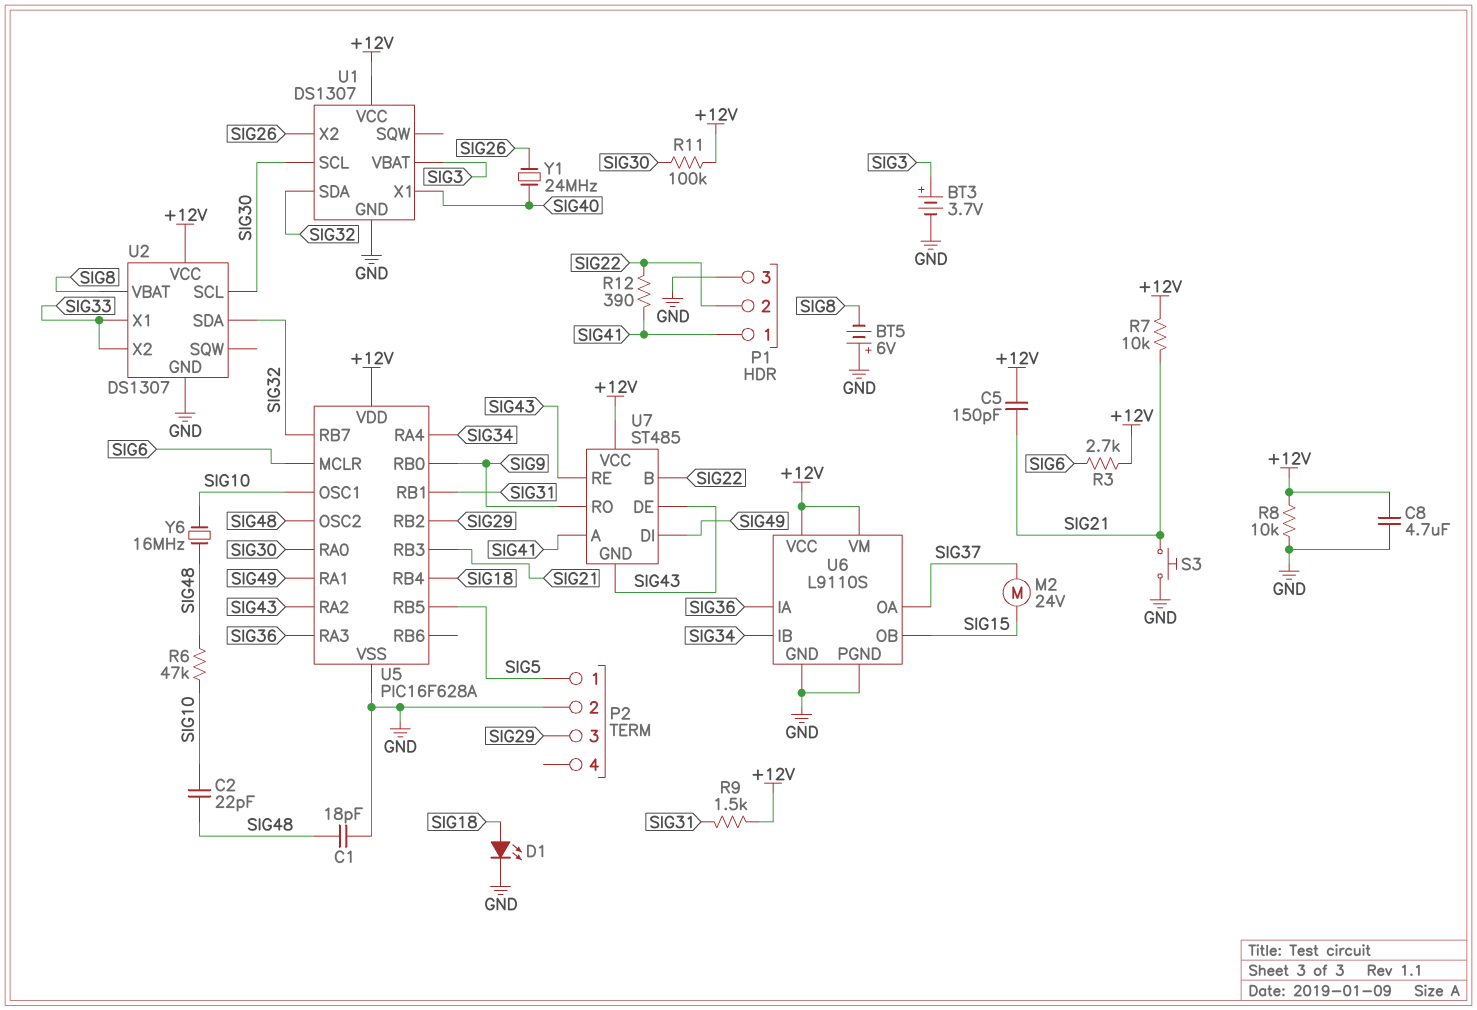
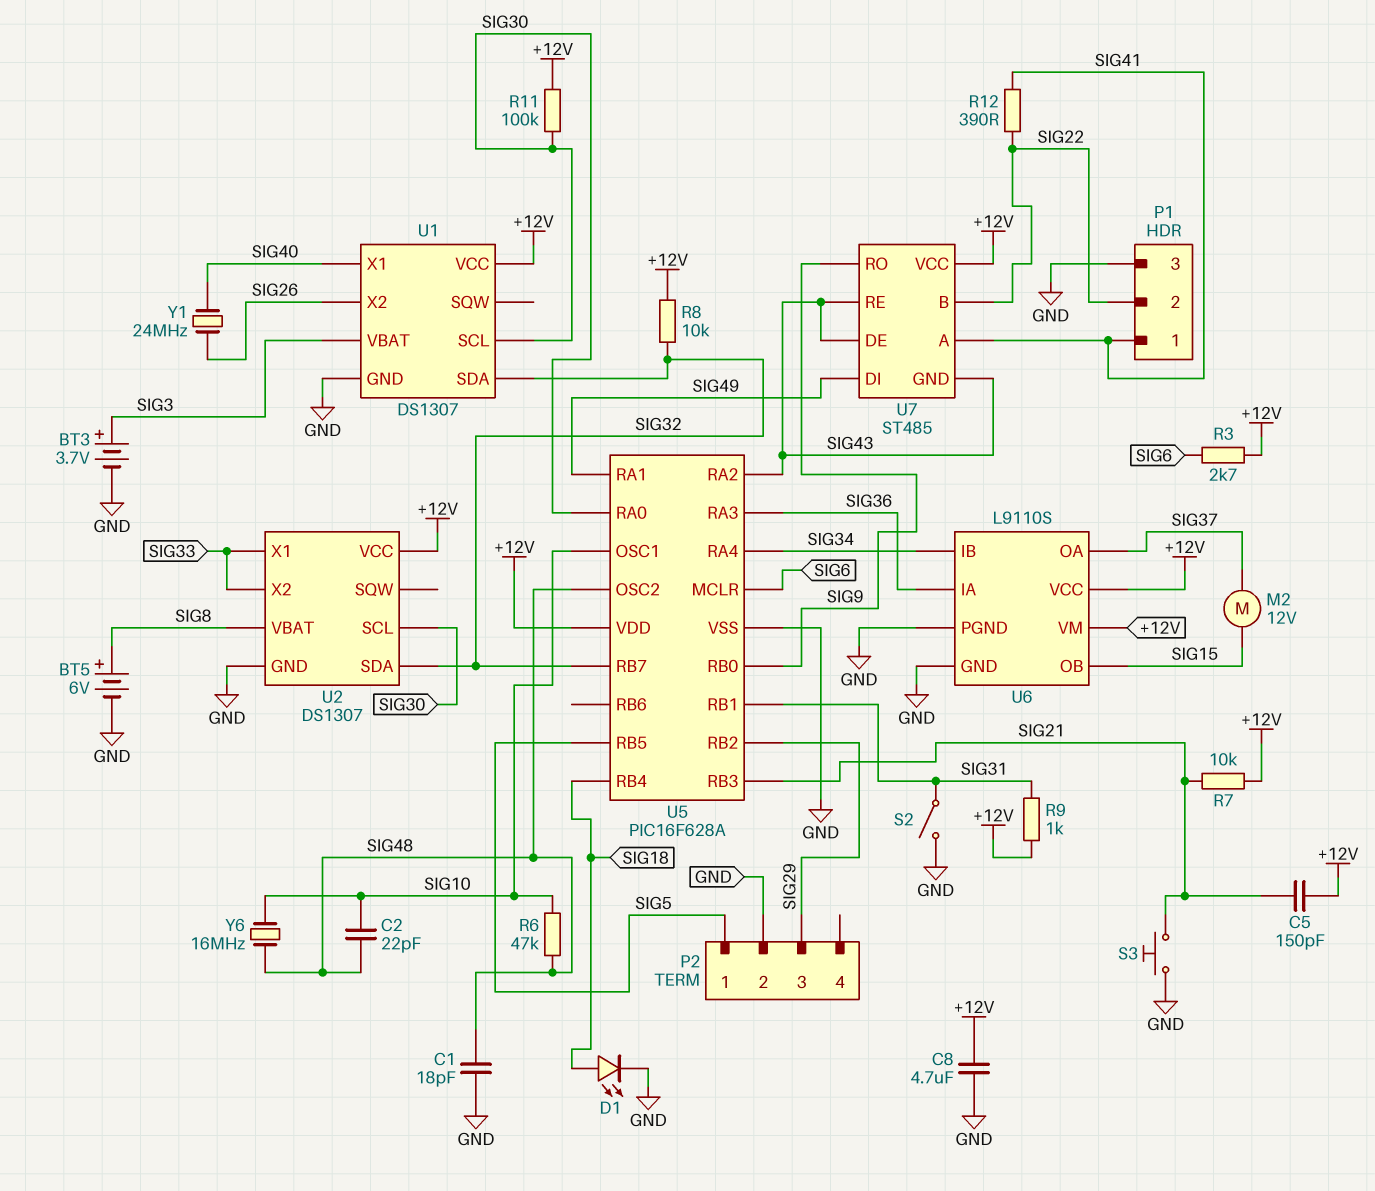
BT5: 6V (plus GND, minus SIG8) -> 6V (plus SIG8, minus GND)
M2: motor 24V (SIG15, SIG37) -> motor 12V (SIG15, SIG37)
R8: 10k (+12V, GND) -> 10k (+12V, SIG32)
R9: 1.5k (+12V, SIG31) -> 1k (+12V, SIG31)
S2: none -> switch (GND, SIG31)

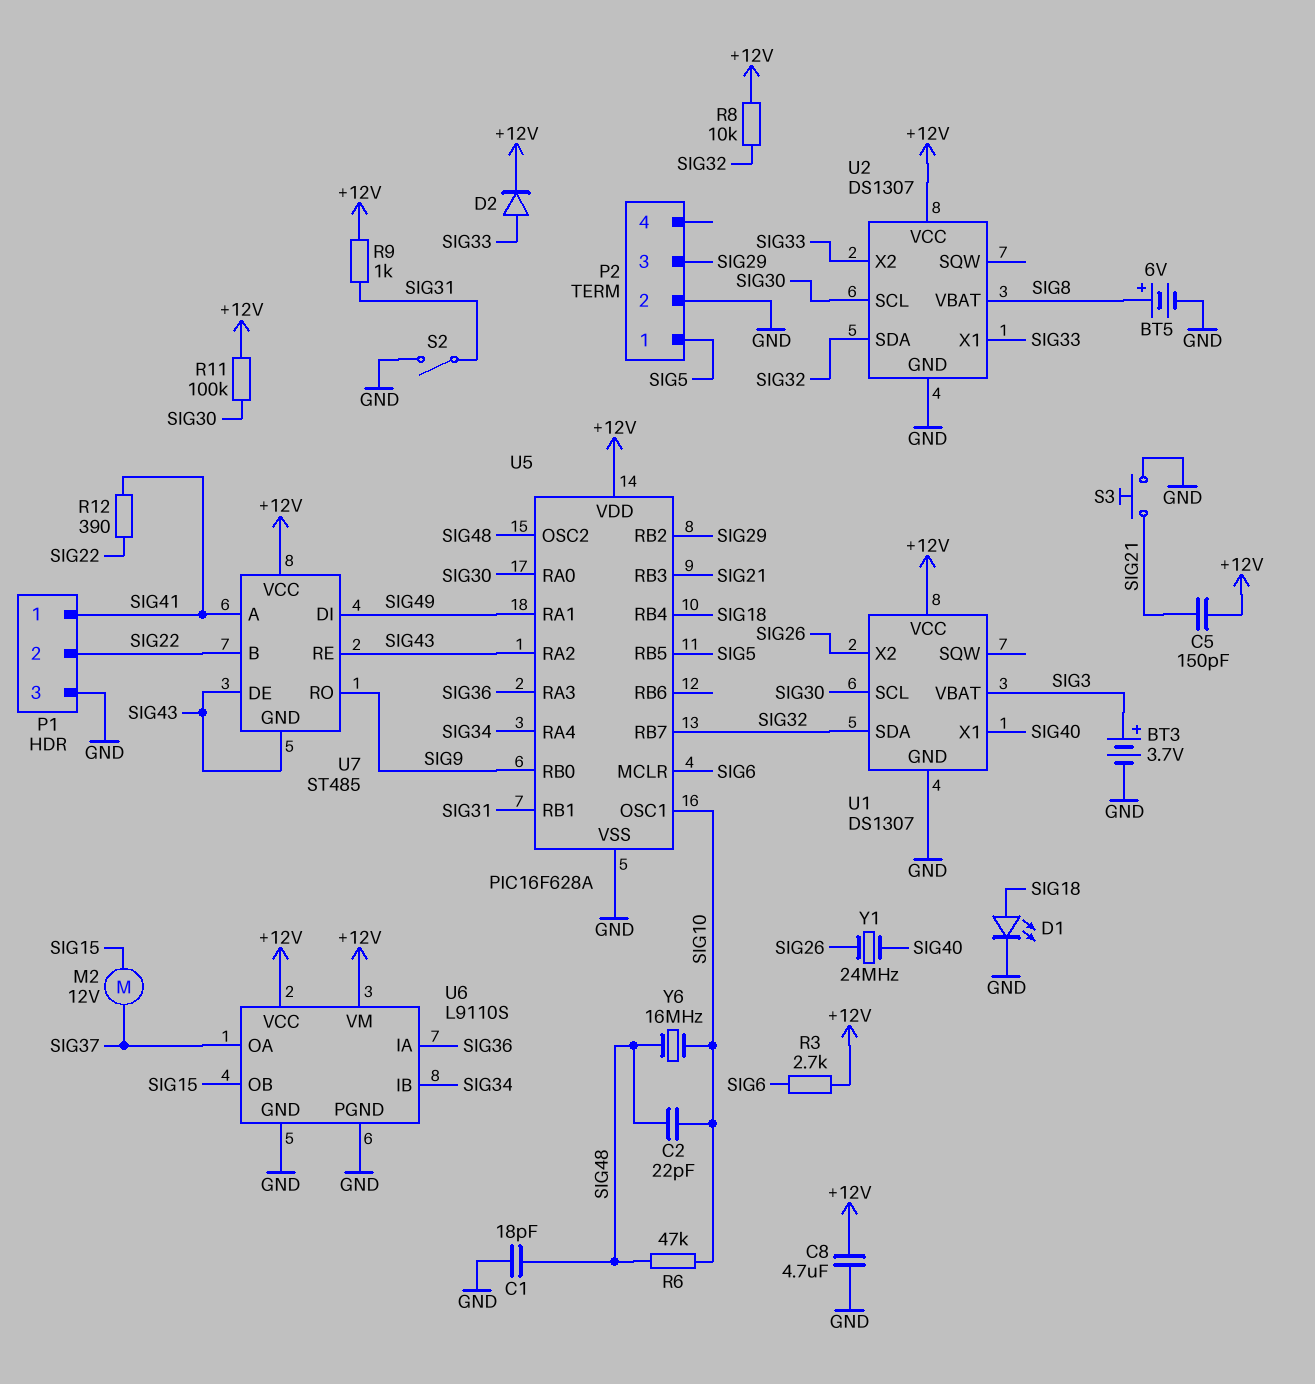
D2: none -> diode (A SIG33, K +12V)
R7: 10k (+12V, SIG21) -> none

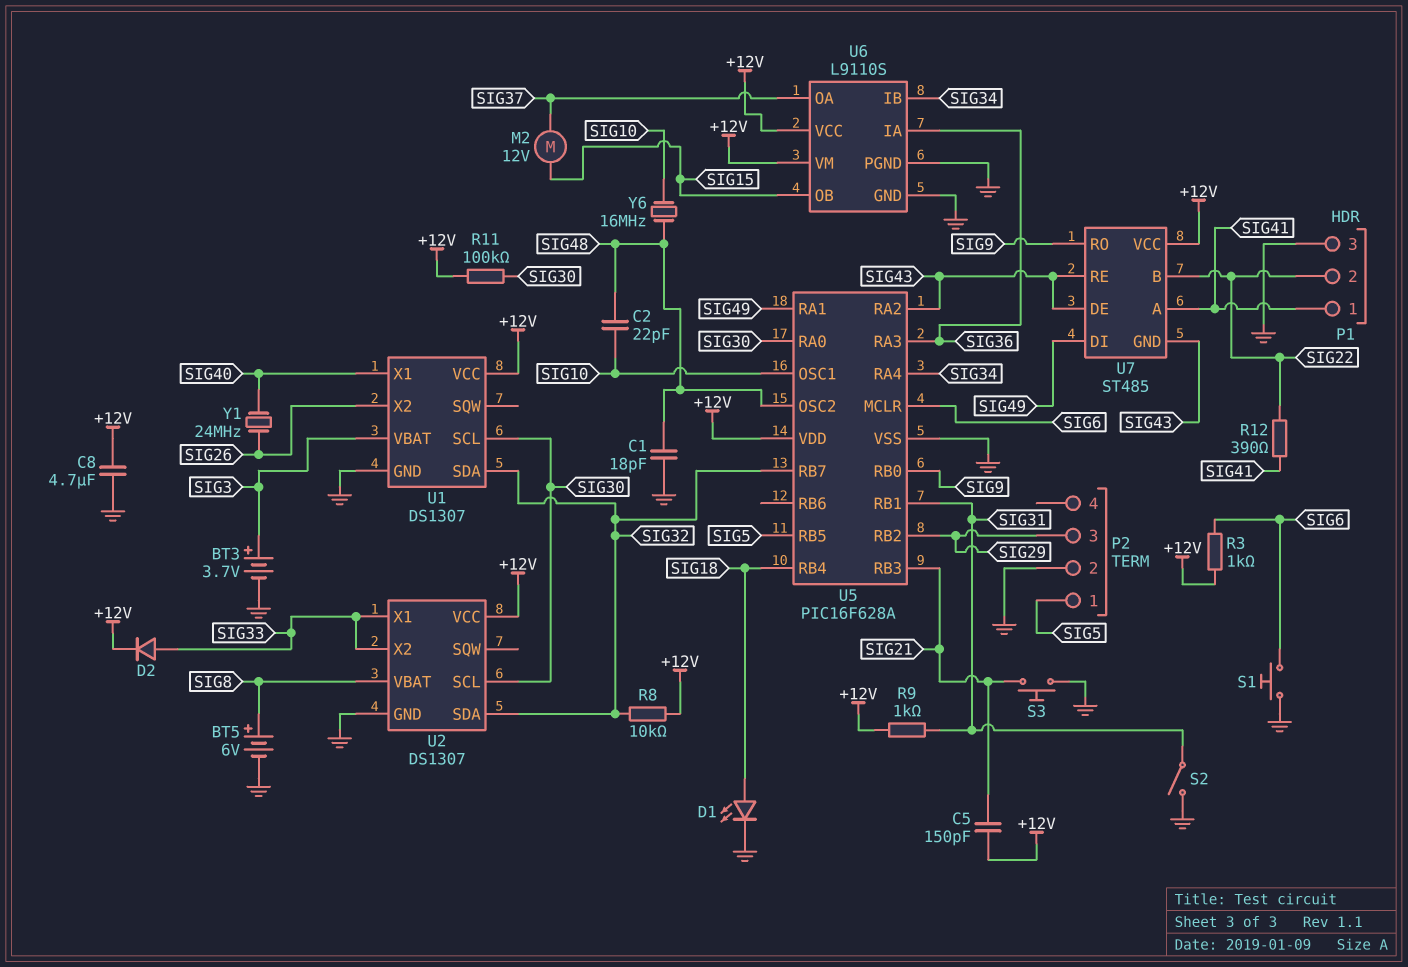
R3: 2.7k (+12V, SIG6) -> 1k (+12V, SIG6)
R6: 47k (SIG10, SIG48) -> none
S1: none -> button (GND, SIG6)

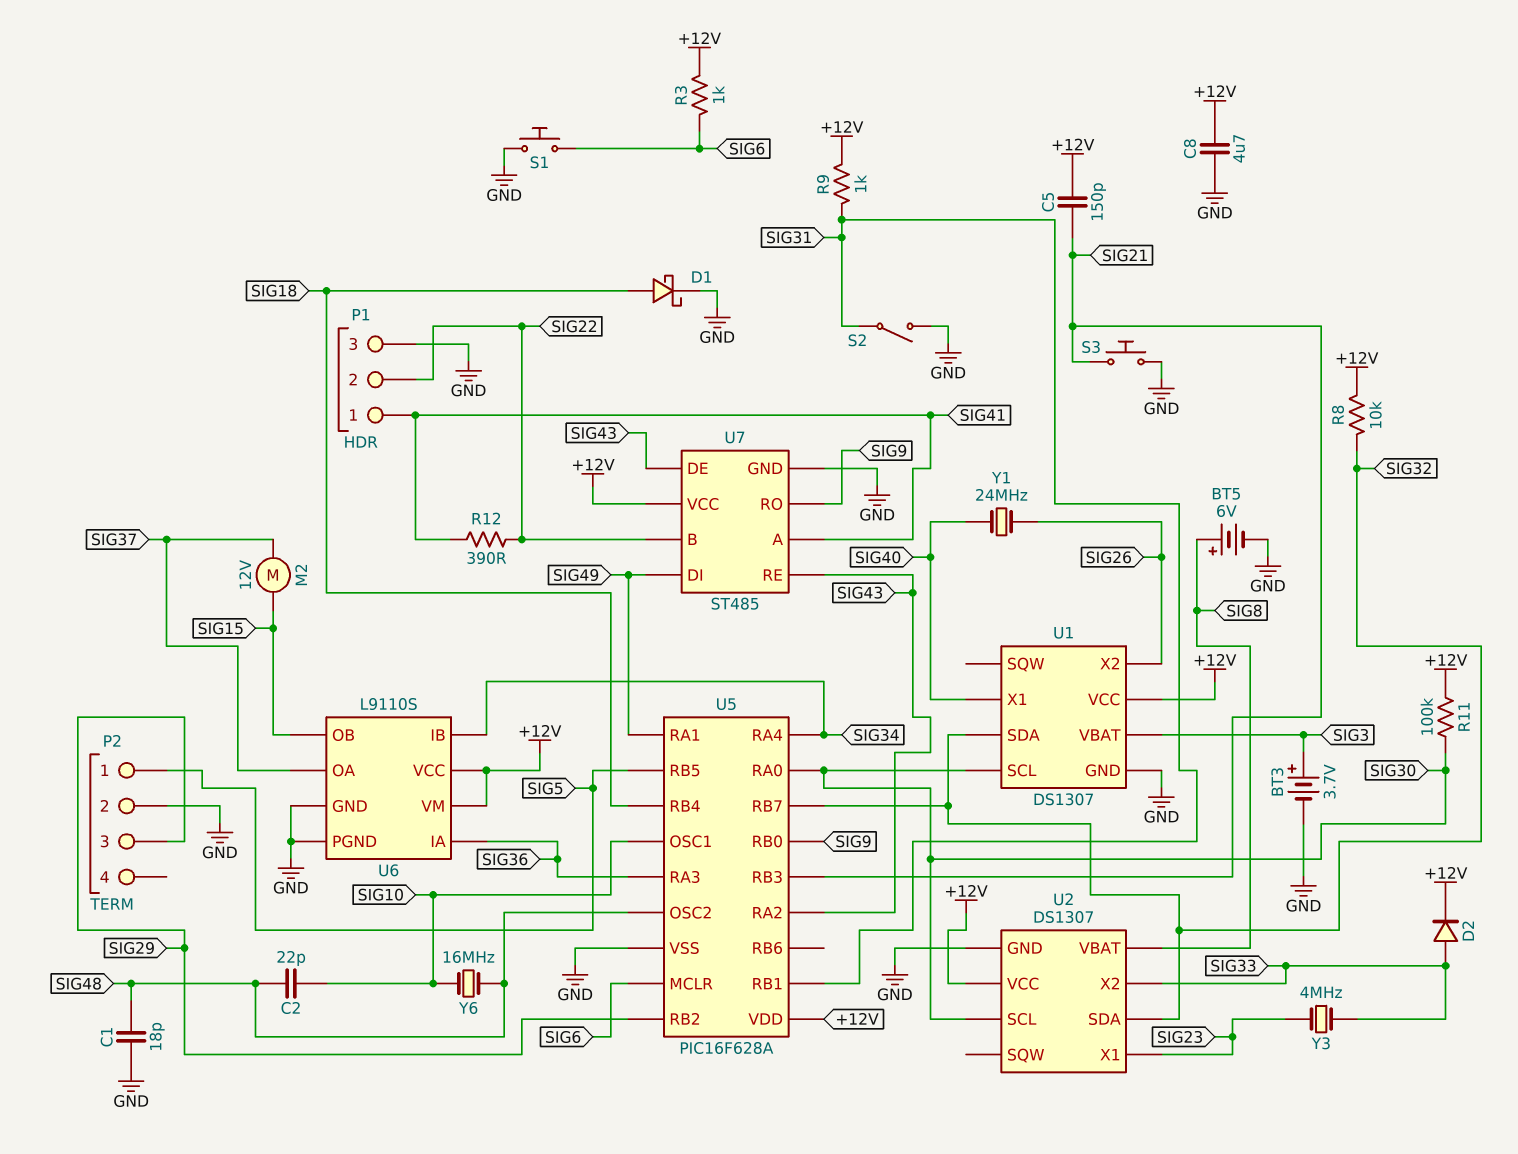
D1: LED (A SIG18, K GND) -> schottky (A SIG18, K GND)
U2 pin X1: SIG33 -> SIG23
U7 pin GND: SIG43 -> GND
Y3: none -> 4MHz (SIG23, SIG33)

